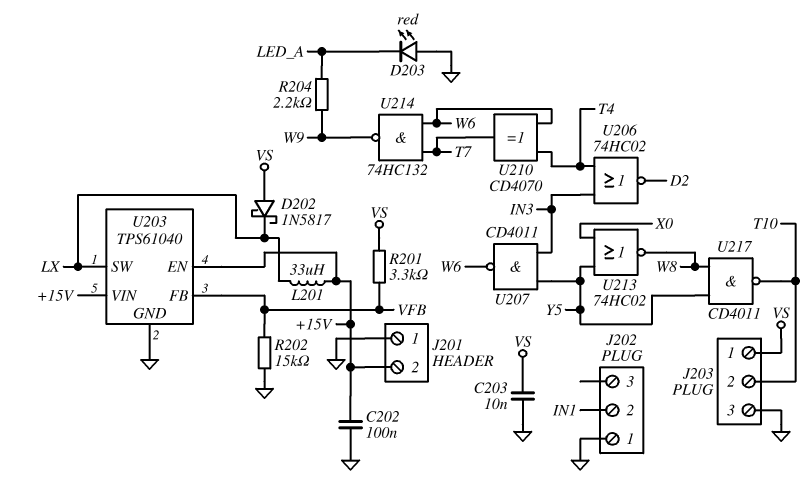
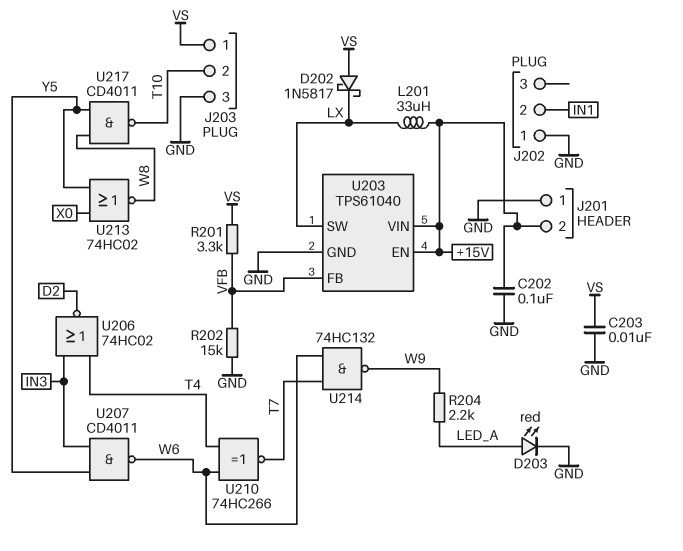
D203: LED red (A GND, K LED_A) -> LED red (A LED_A, K GND)
U210: XOR CD4070 (in T4, in W6, out T7) -> XNOR 74HC266 (in T4, in W6, out T7)

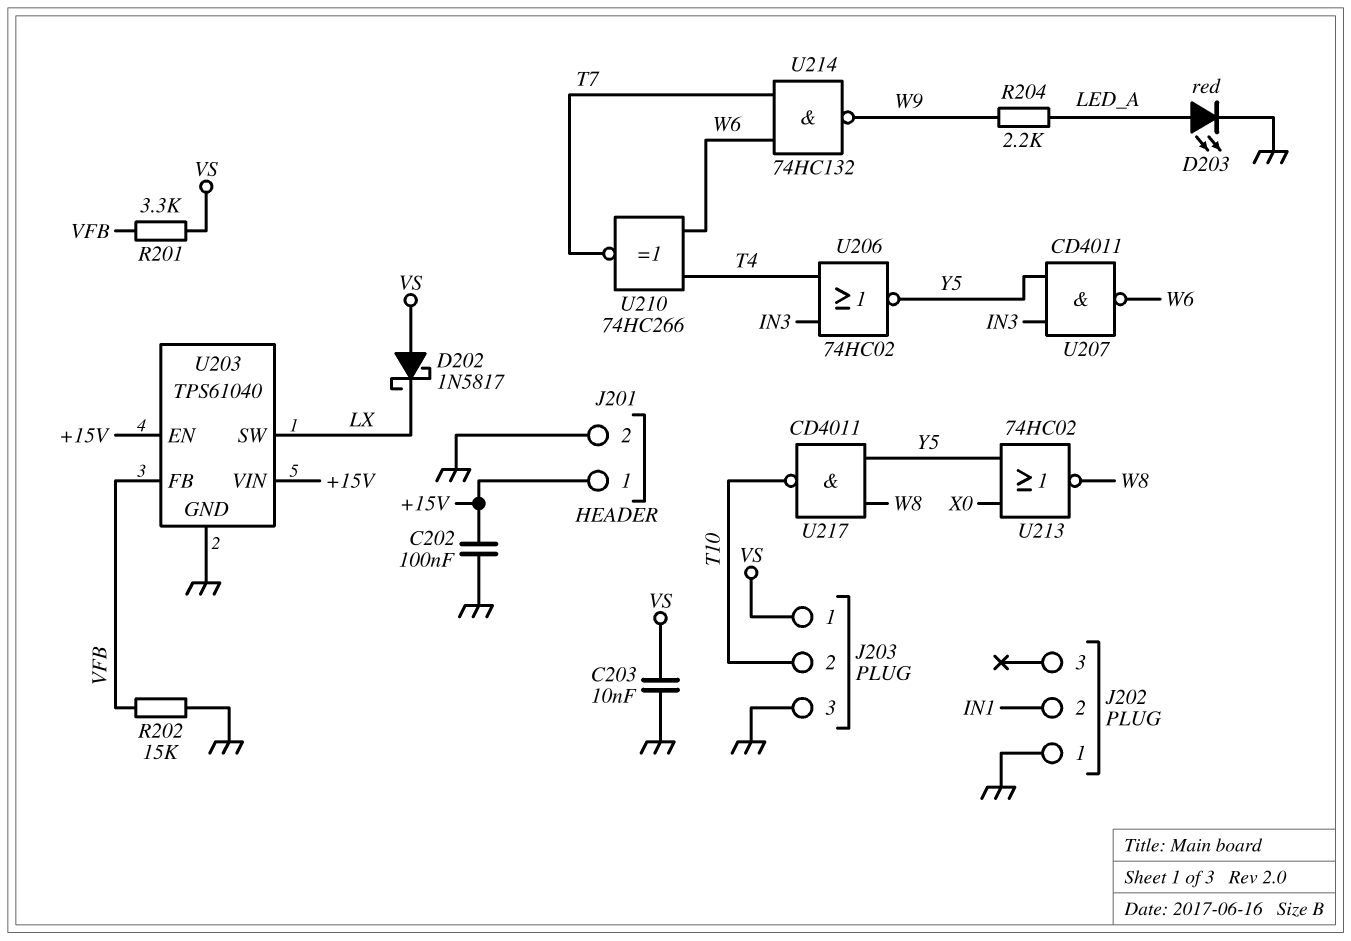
J201 pin 1: GND -> +15V
J201 pin 2: +15V -> GND
L201: 33uH (+15V, LX) -> none
U206: NOR 74HC02 (in IN3, in T4, out D2) -> NOR 74HC02 (in IN3, in T4, out Y5)

